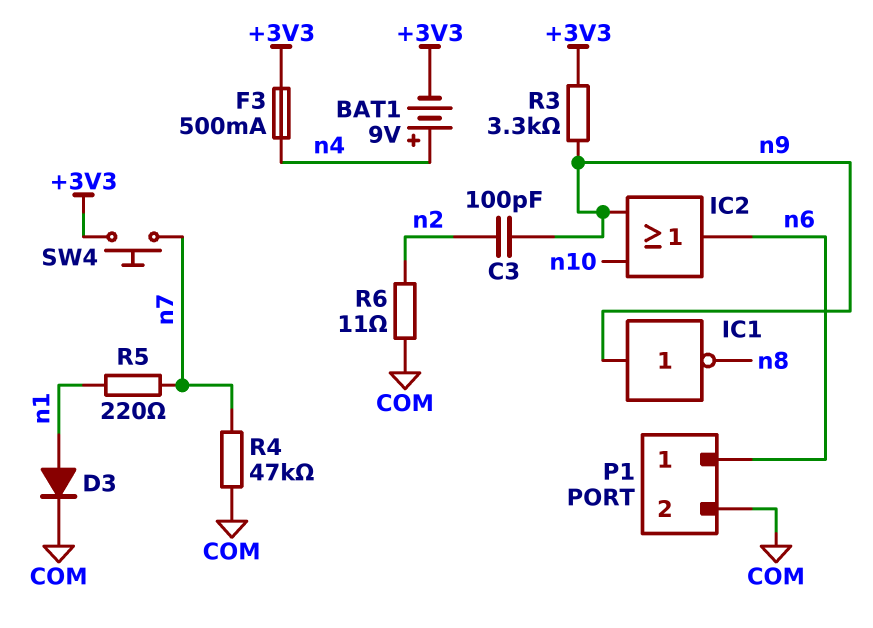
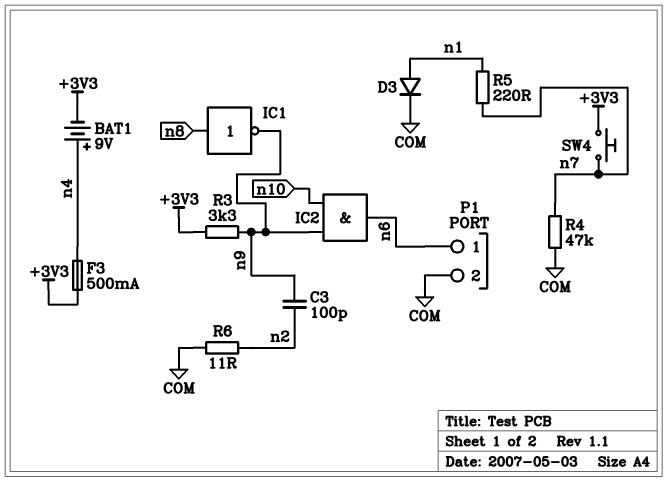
IC1: NOT (in n9, out n8) -> NOT (in n8, out n9)
IC2: OR (in n9, in n10, out n6) -> AND (in n9, in n10, out n6)

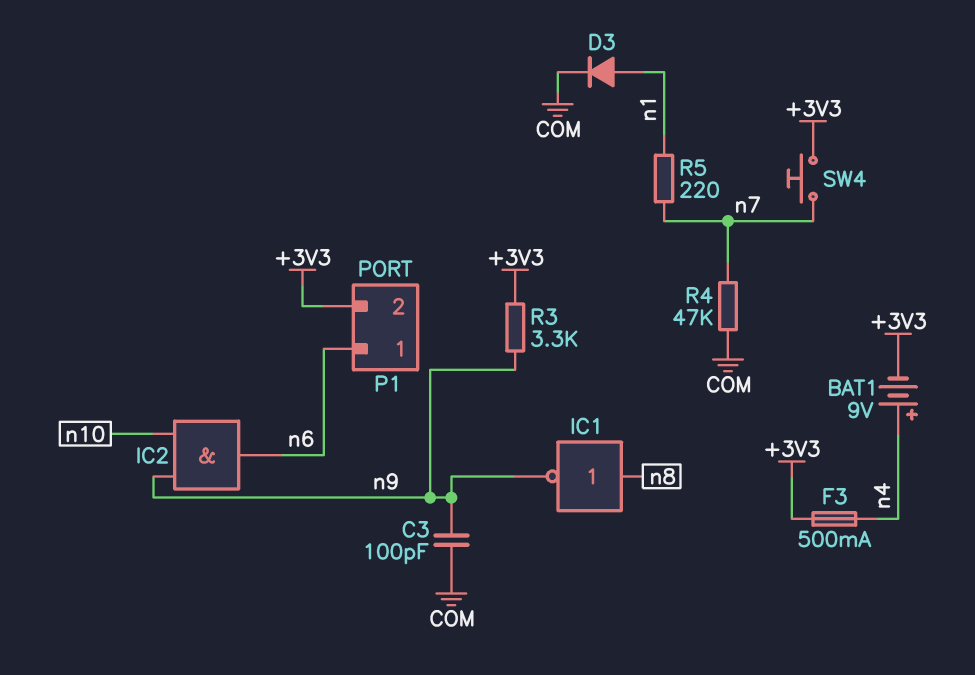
C3: 100pF (n2, n9) -> 100pF (COM, n9)
P1 pin 2: COM -> +3V3
R6: 11 (COM, n2) -> none

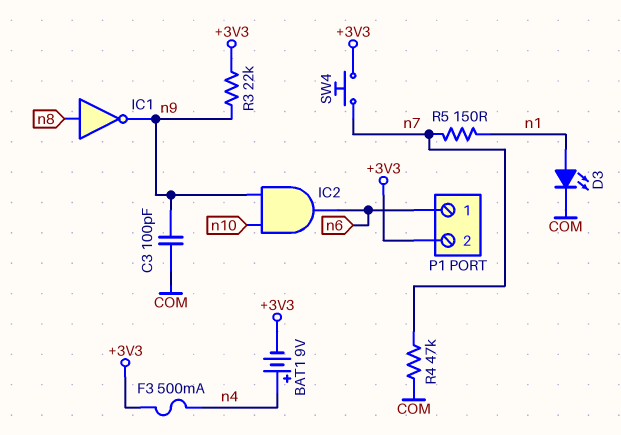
D3: diode (A n1, K COM) -> LED (A n1, K COM)
R3: 3.3k (+3V3, n9) -> 22k (+3V3, n9)
R5: 220 (n1, n7) -> 150 (n1, n7)

